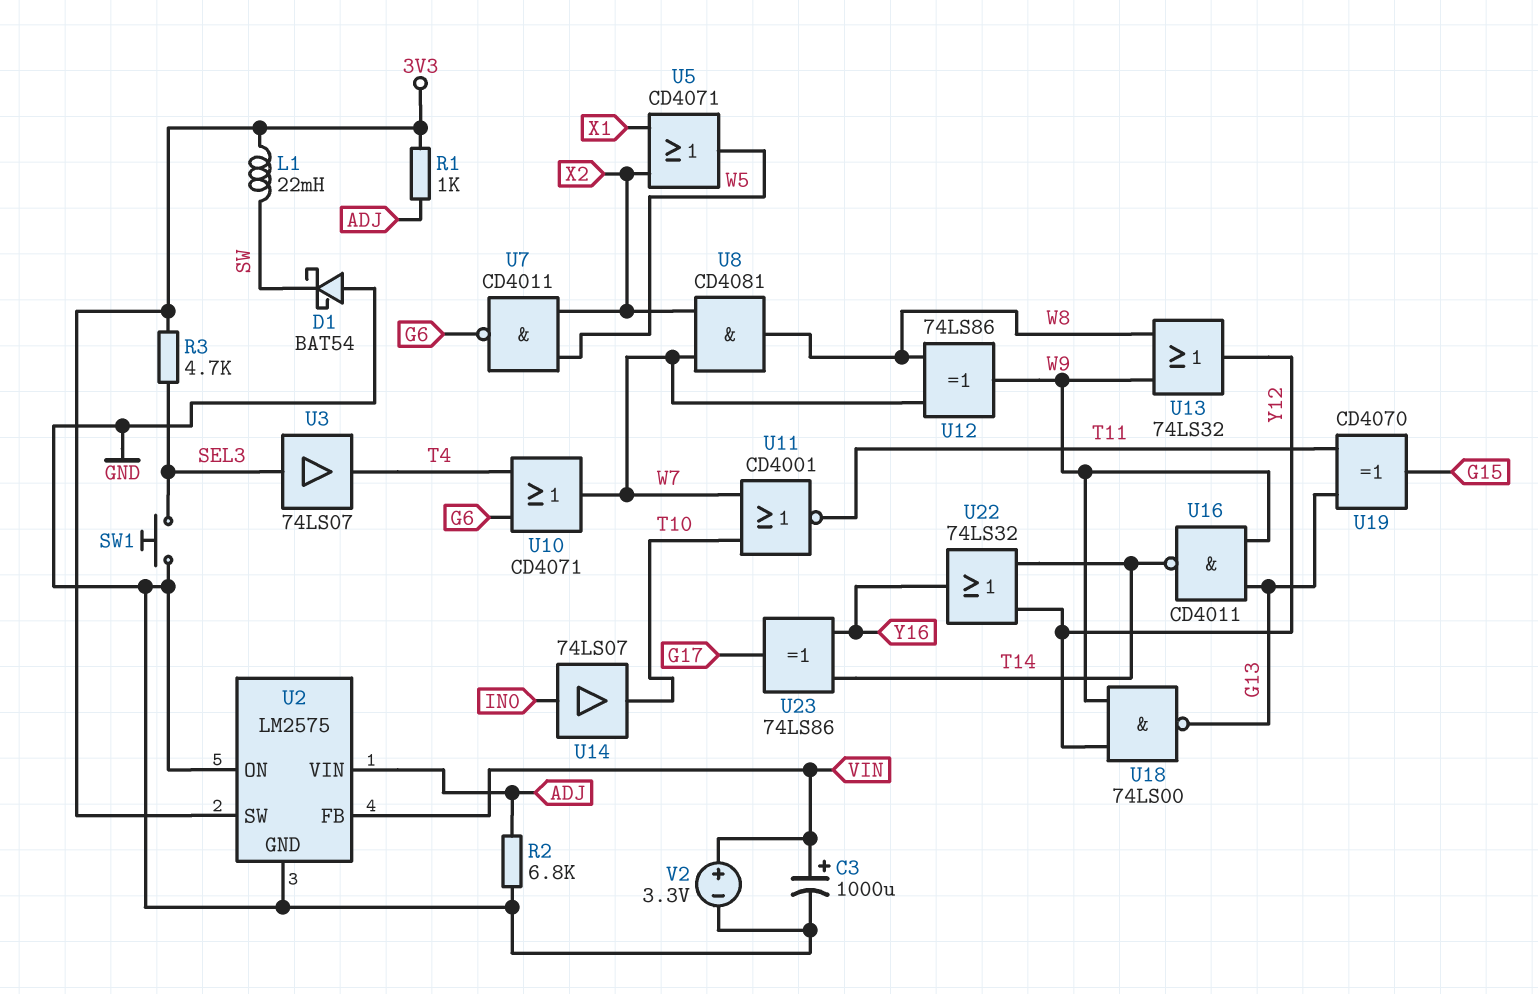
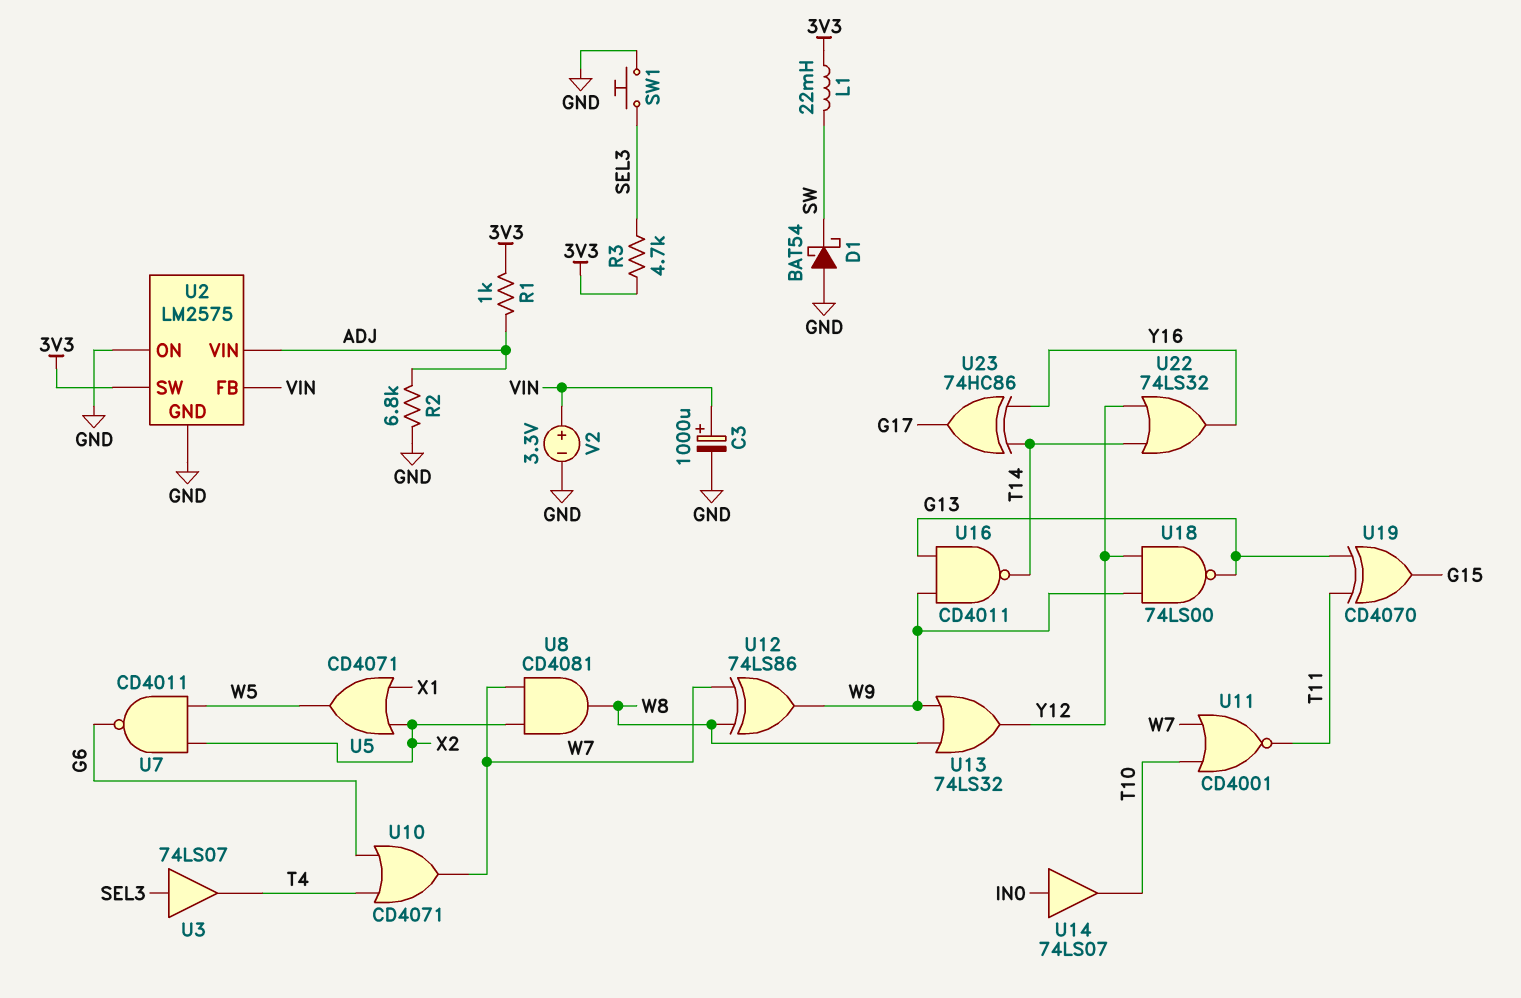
U23: XOR 74LS86 (in T14, in Y16, out G17) -> XOR 74HC86 (in T14, in Y16, out G17)

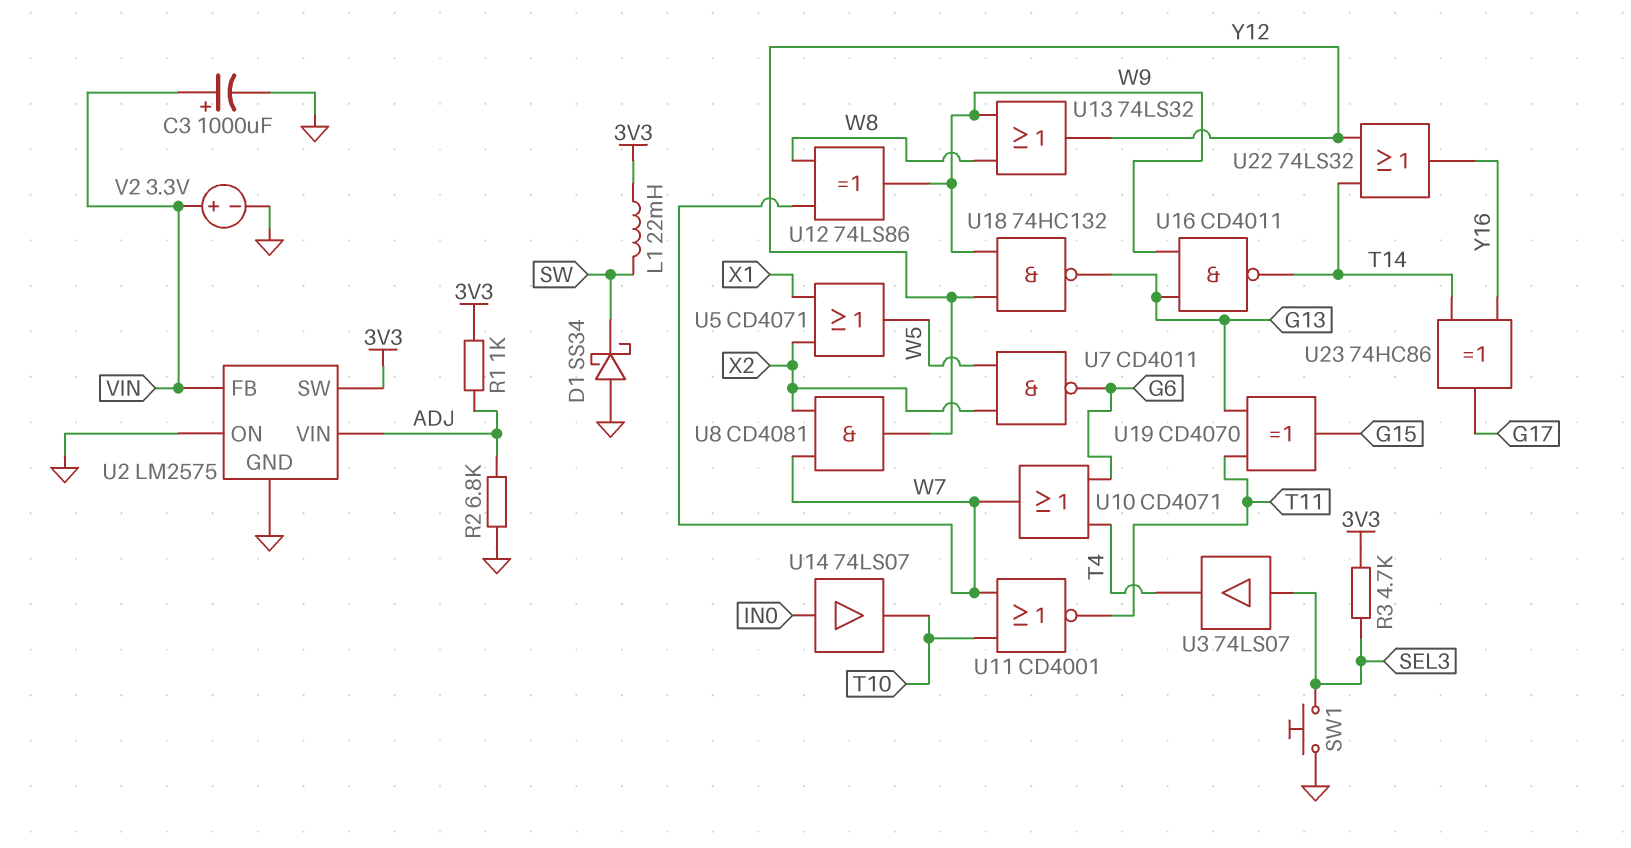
D1: schottky BAT54 (A GND, K SW) -> schottky SS34 (A GND, K SW)
U8: AND CD4081 (in W7, in X2, out W8) -> AND CD4081 (in W7, in X2, out Y12)
U18: NAND 74LS00 (in W9, in Y12, out G13) -> NAND 74HC132 (in W9, in Y12, out G13)

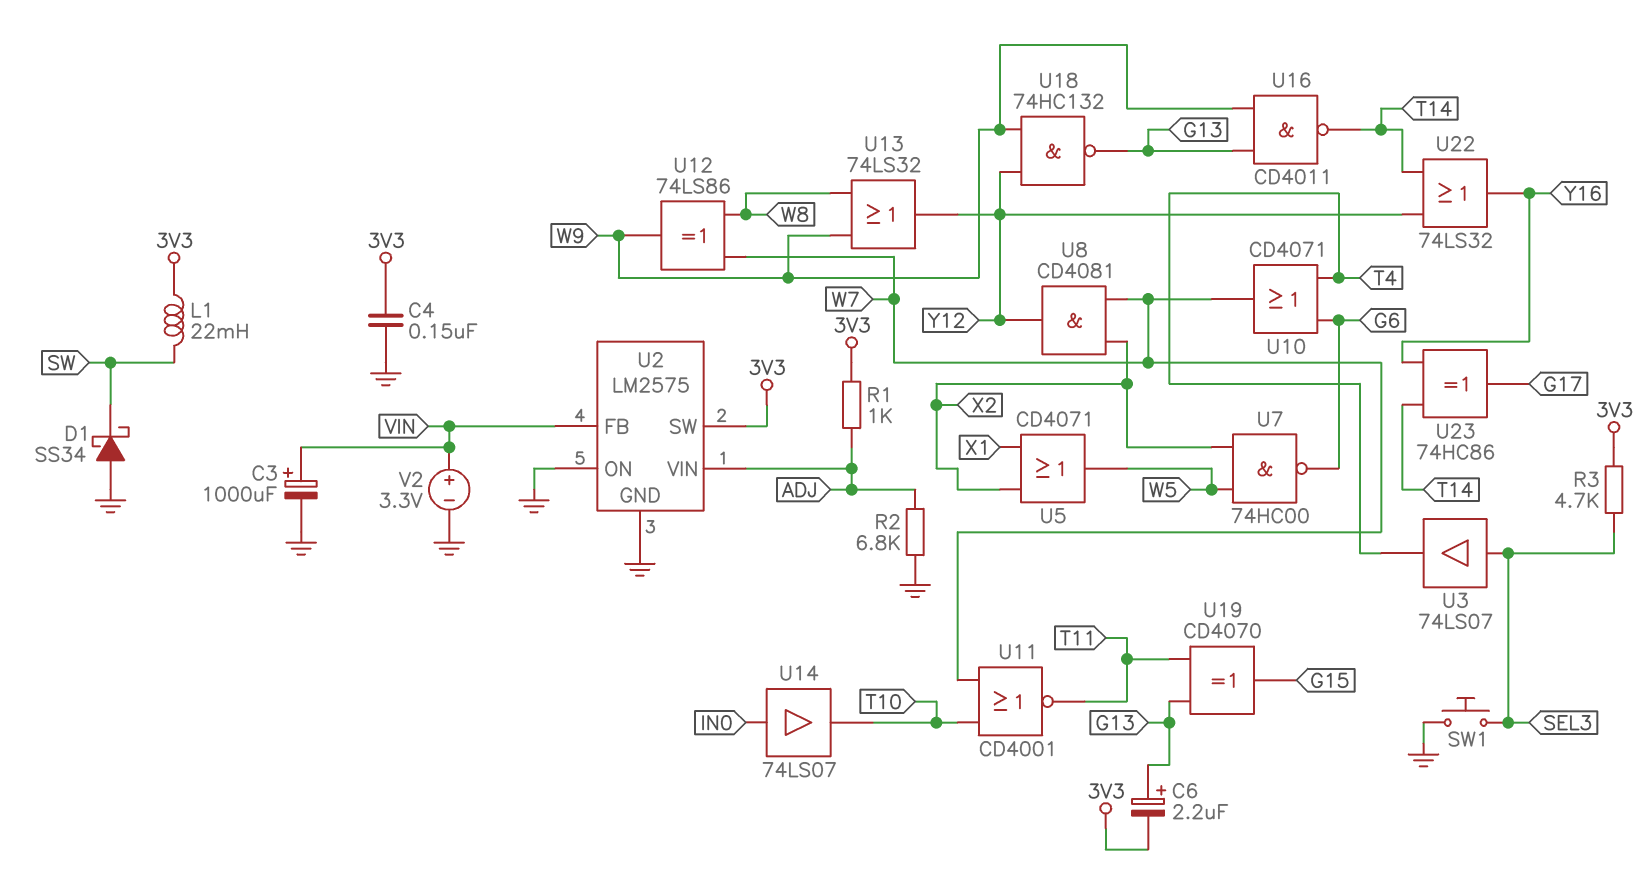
C4: none -> 150nF (3V3, GND)
C6: none -> 2.2uF (plus G13, minus 3V3)
U7: NAND CD4011 (in W5, in X2, out G6) -> NAND 74HC00 (in W5, in X2, out G6)

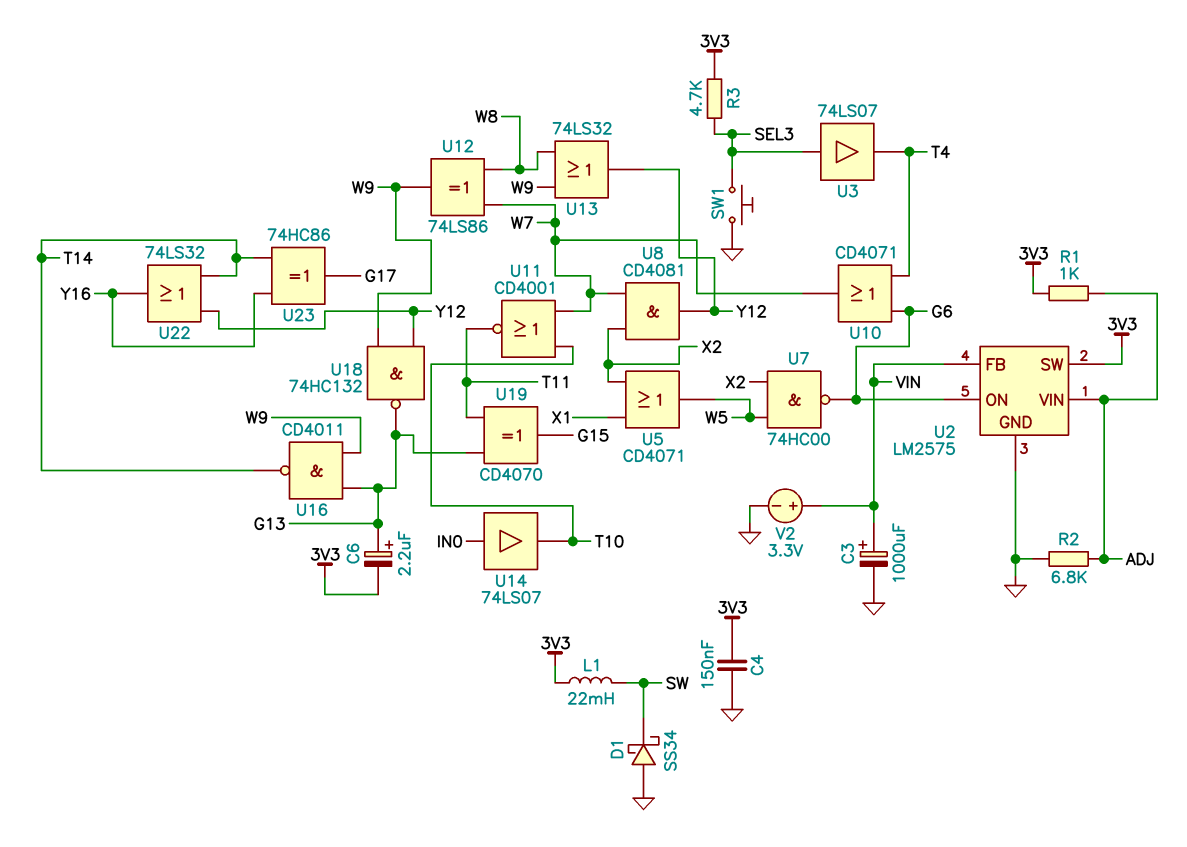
U2 pin ON: GND -> G6

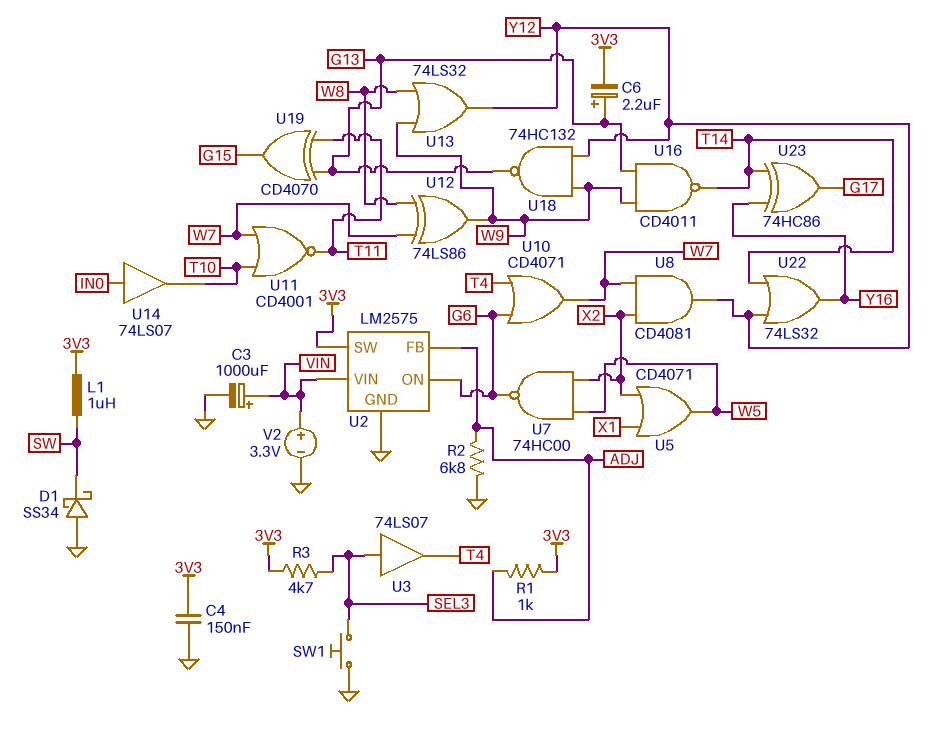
L1: 22mH (3V3, SW) -> 1uH (3V3, SW)
U2 pin FB: VIN -> ADJ
U2 pin VIN: ADJ -> VIN

